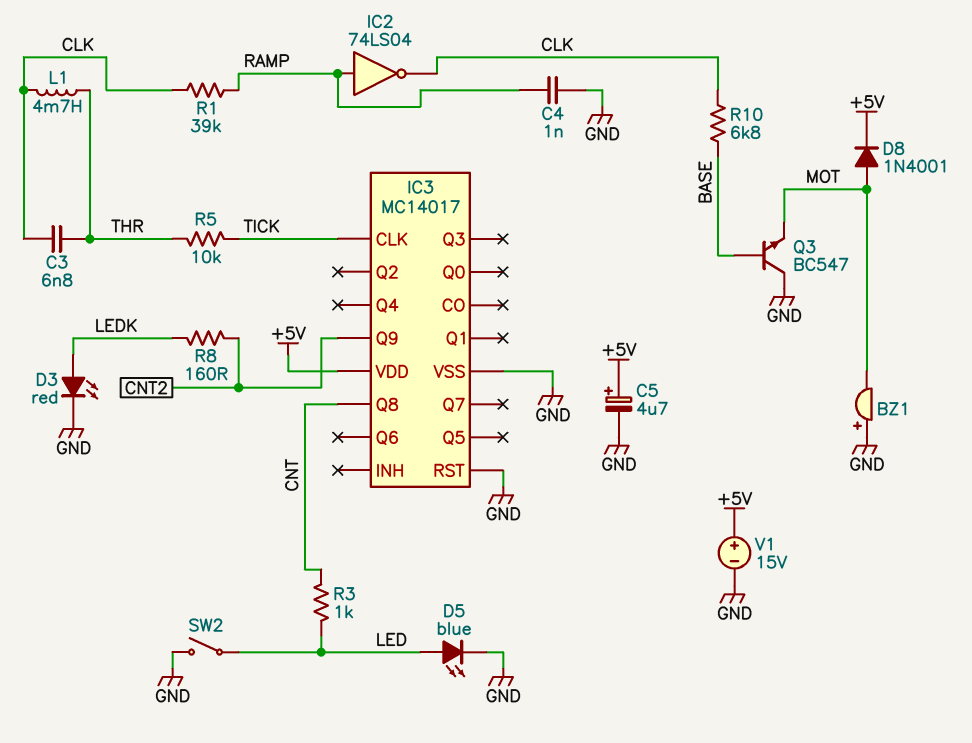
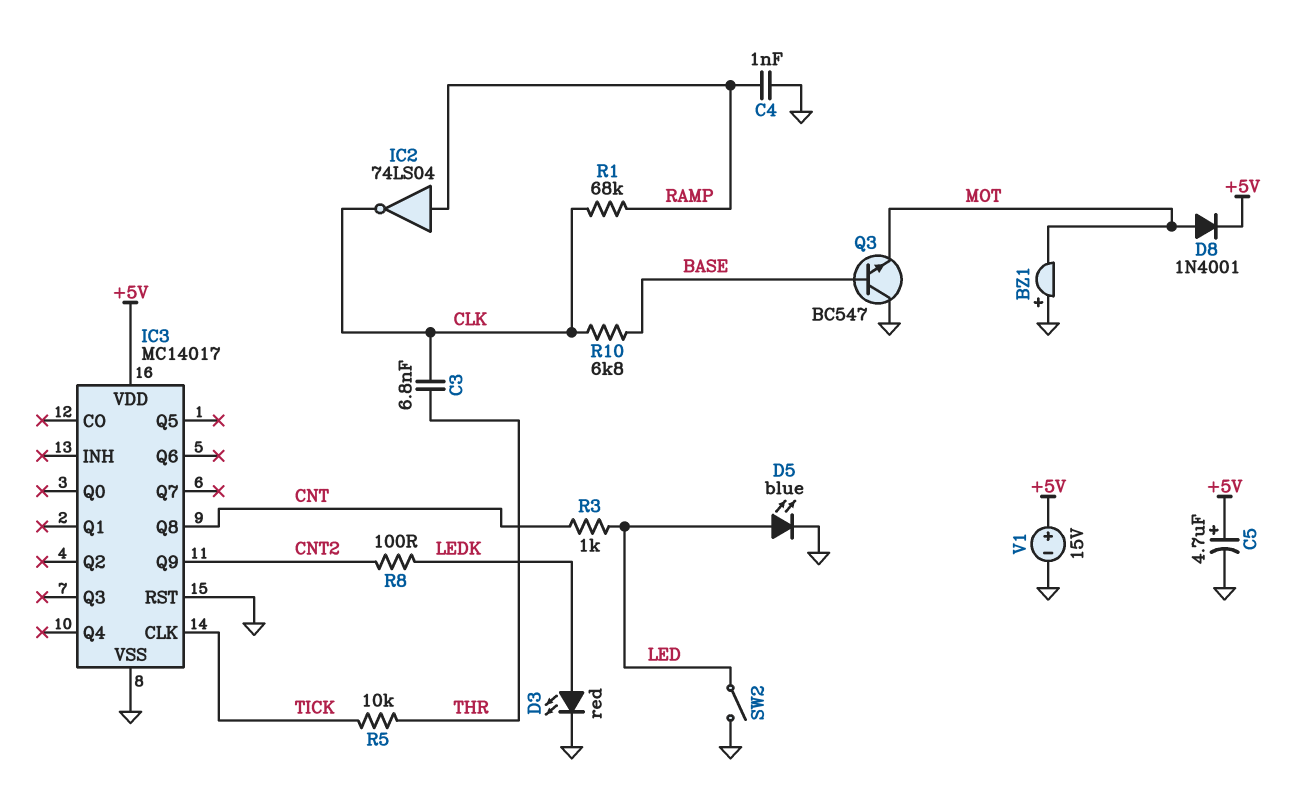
L1: 4.7mH (CLK, THR) -> none
R1: 39k (CLK, RAMP) -> 68k (CLK, RAMP)
R8: 160 (CNT2, LEDK) -> 100 (CNT2, LEDK)

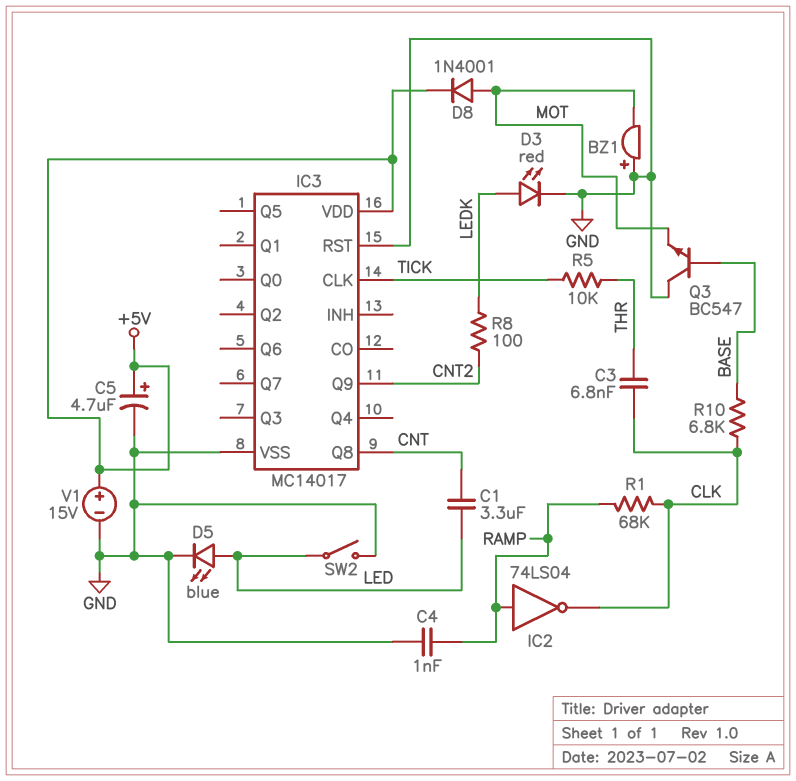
C1: none -> 3.3uF (CNT, LED)
R3: 1k (CNT, LED) -> none

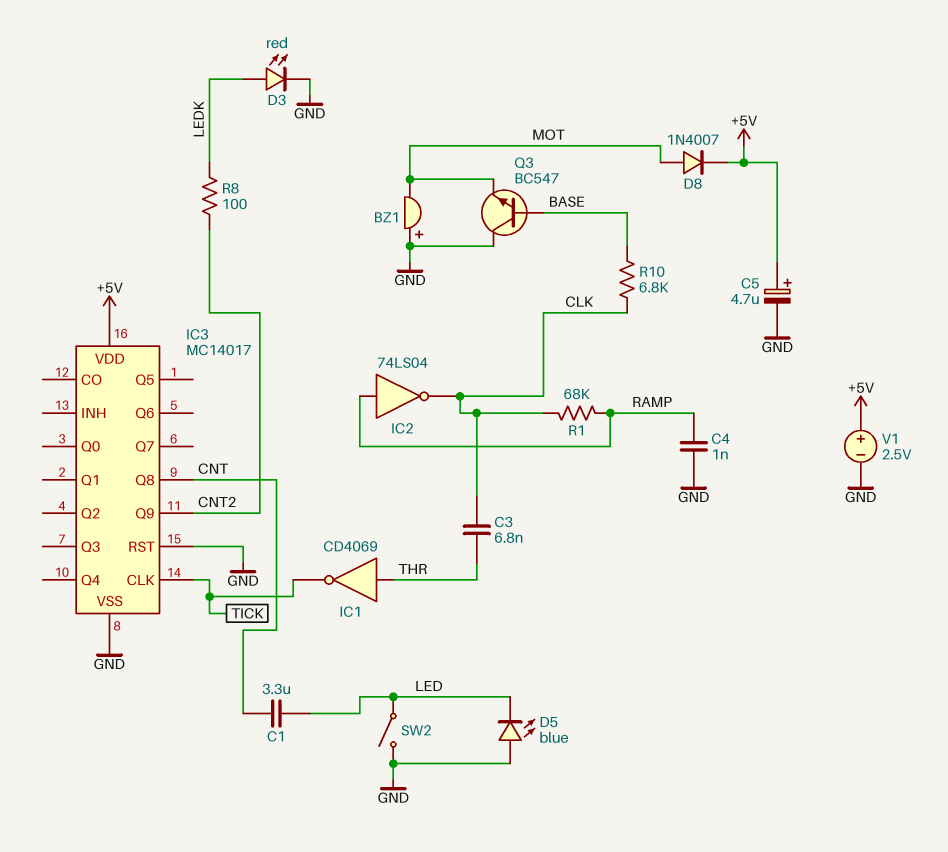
D5: LED blue (A LED, K GND) -> LED blue (A GND, K LED)
D8: diode 1N4001 (A MOT, K +5V) -> diode 1N4007 (A MOT, K +5V)
IC1: none -> NOT CD4069 (in THR, out TICK)
R5: 10k (THR, TICK) -> none
V1: 15V (plus +5V, minus GND) -> 2.5V (plus +5V, minus GND)

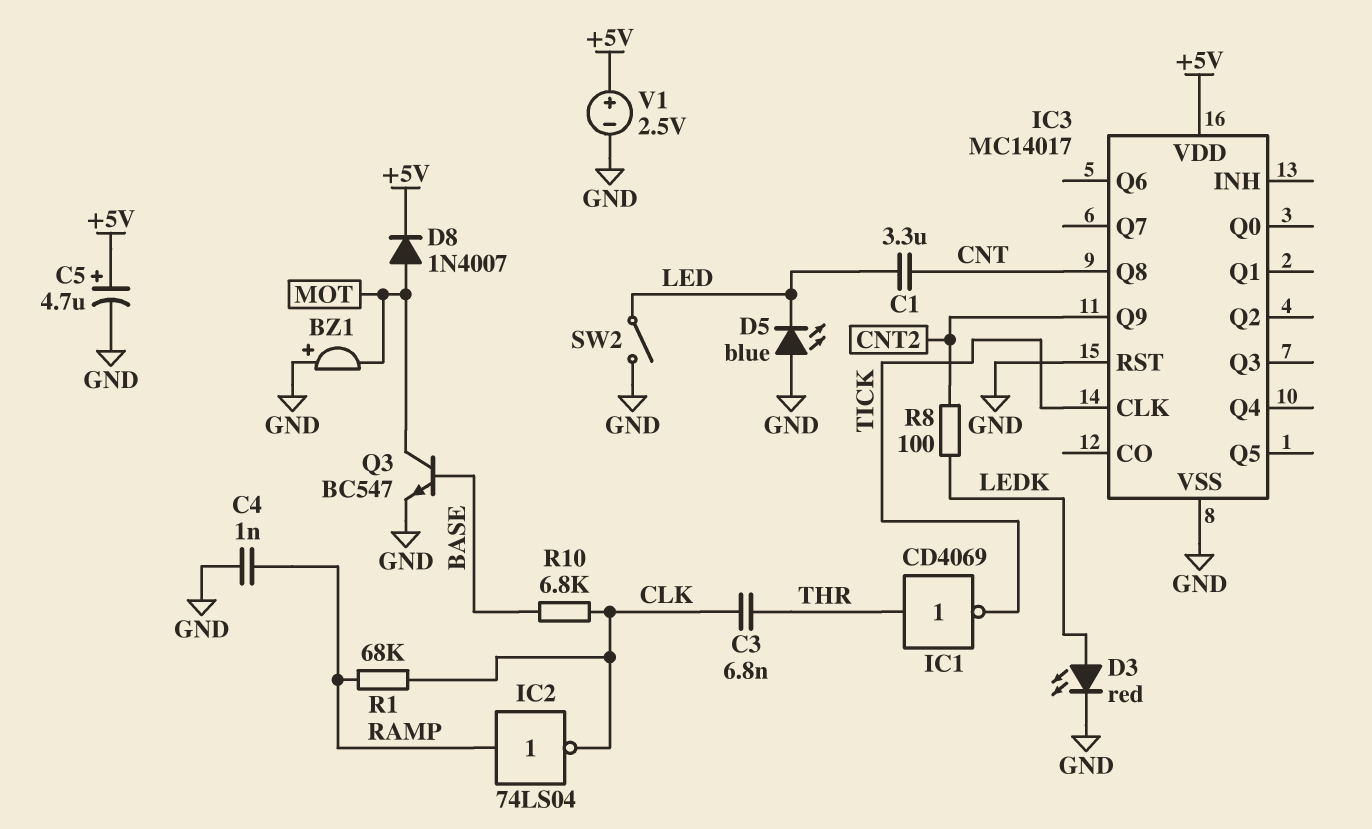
Q3: NPN BC547 (B BASE, C GND, E MOT) -> NPN BC547 (B BASE, C MOT, E GND)

